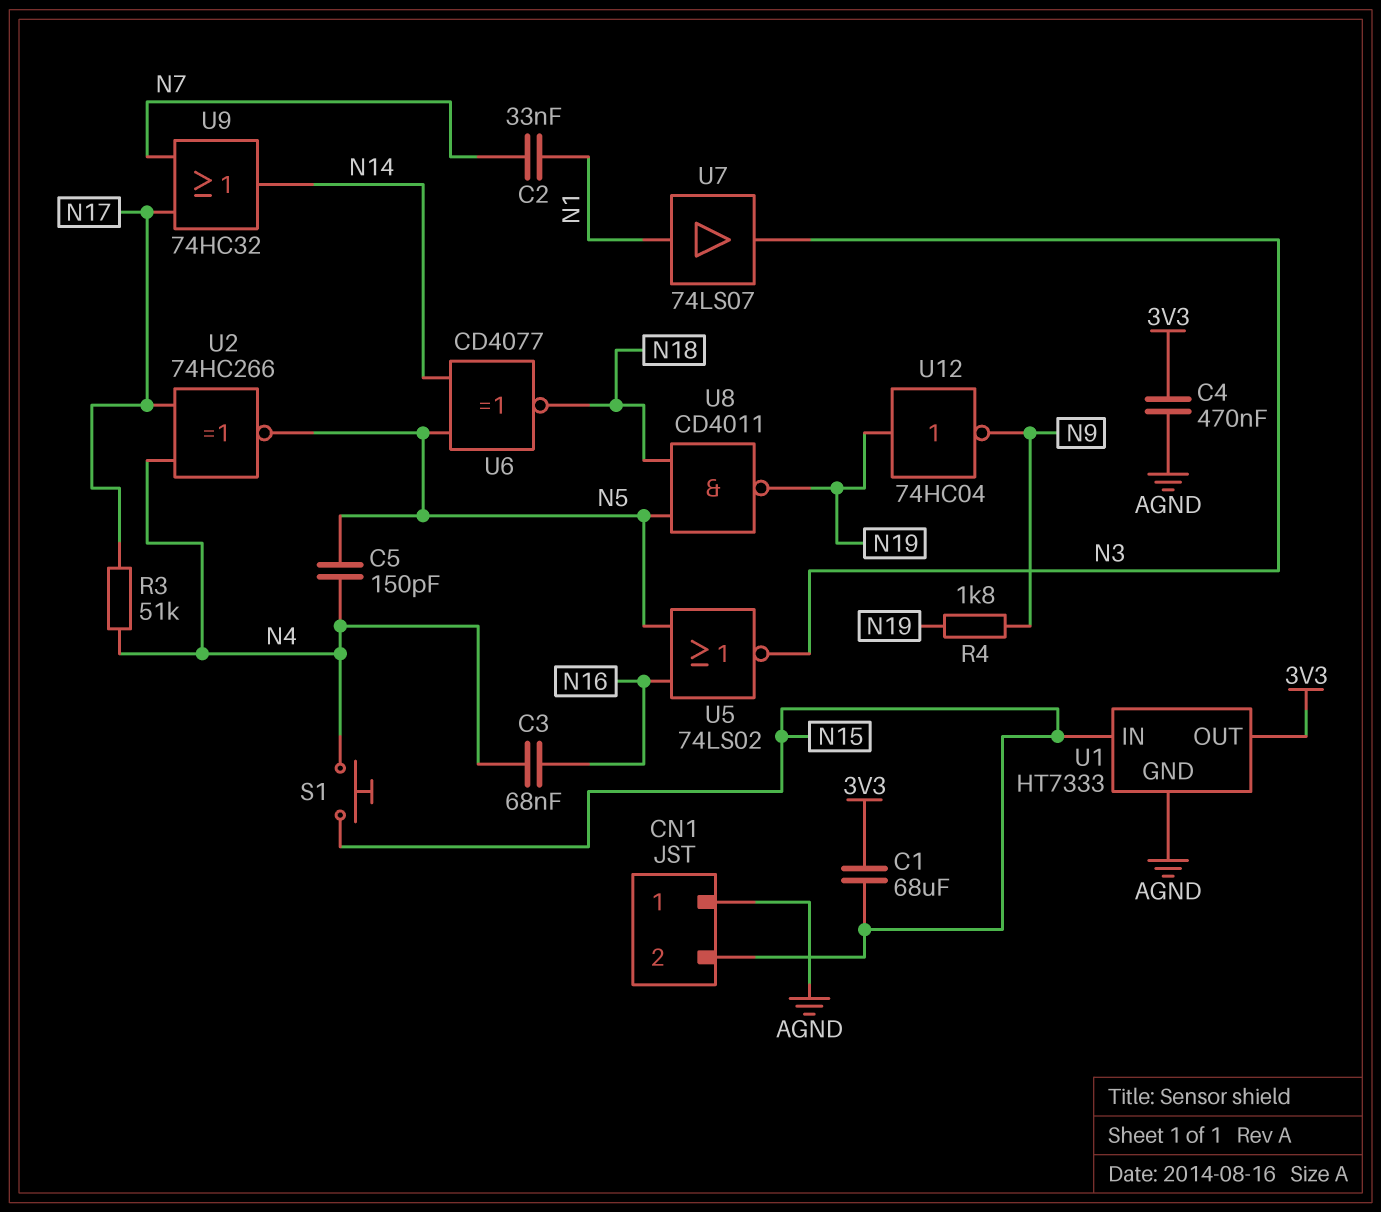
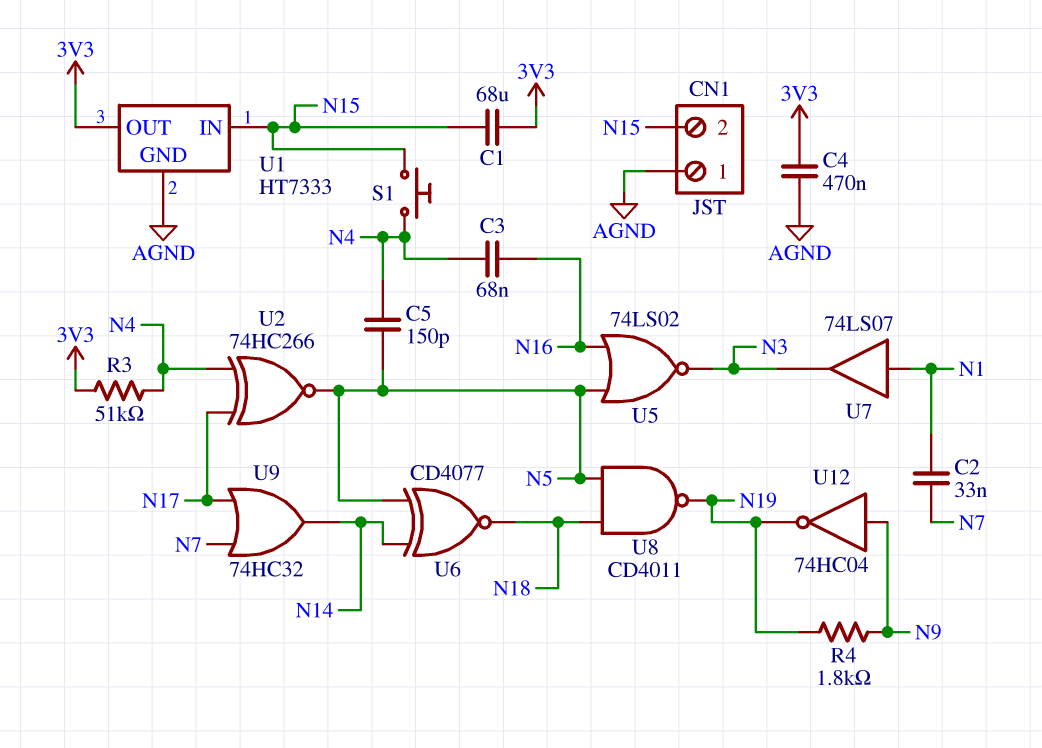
R3: 51k (N4, N17) -> 51k (3V3, N4)
U12: NOT 74HC04 (in N19, out N9) -> NOT 74HC04 (in N9, out N19)

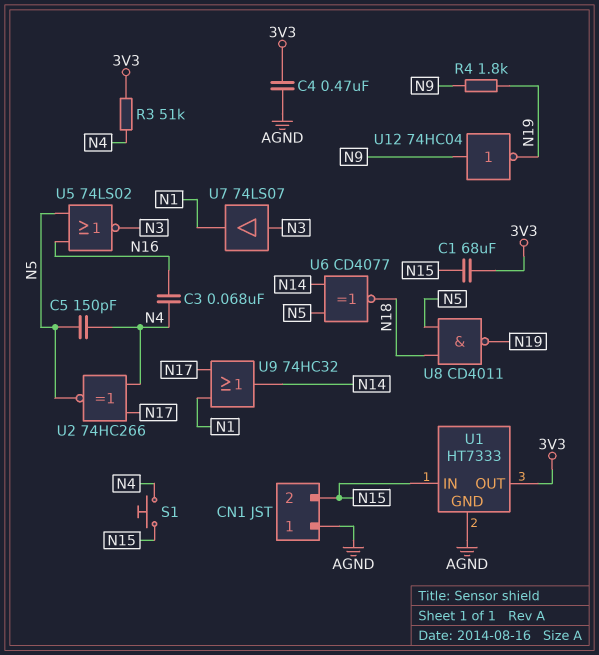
C2: 33nF (N1, N7) -> none
U7: buffer 74LS07 (in N1, out N3) -> buffer 74LS07 (in N3, out N1)
U9: OR 74HC32 (in N7, in N17, out N14) -> OR 74HC32 (in N1, in N17, out N14)

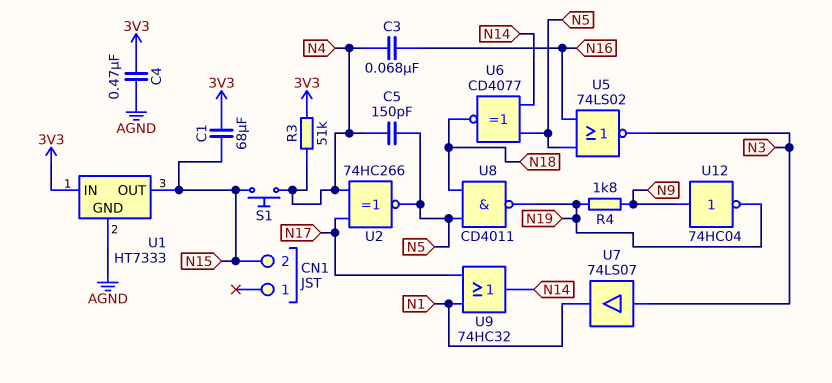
CN1 pin 1: AGND -> none
U1 pin IN: N15 -> 3V3
U1 pin OUT: 3V3 -> N15

